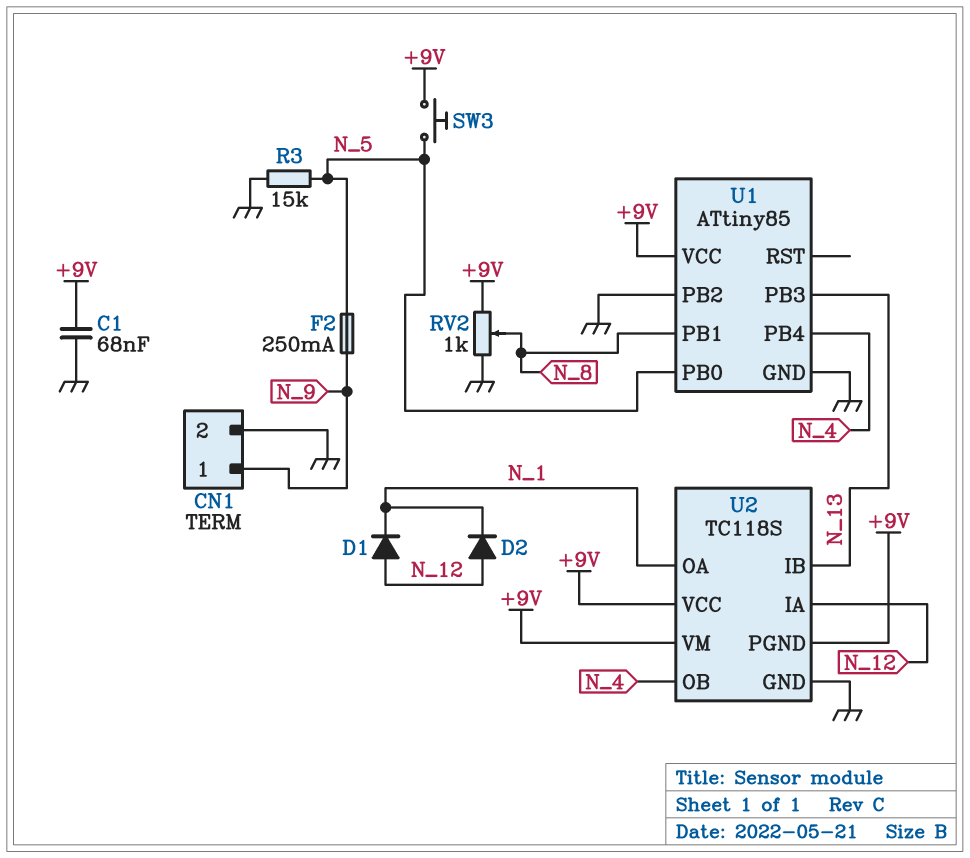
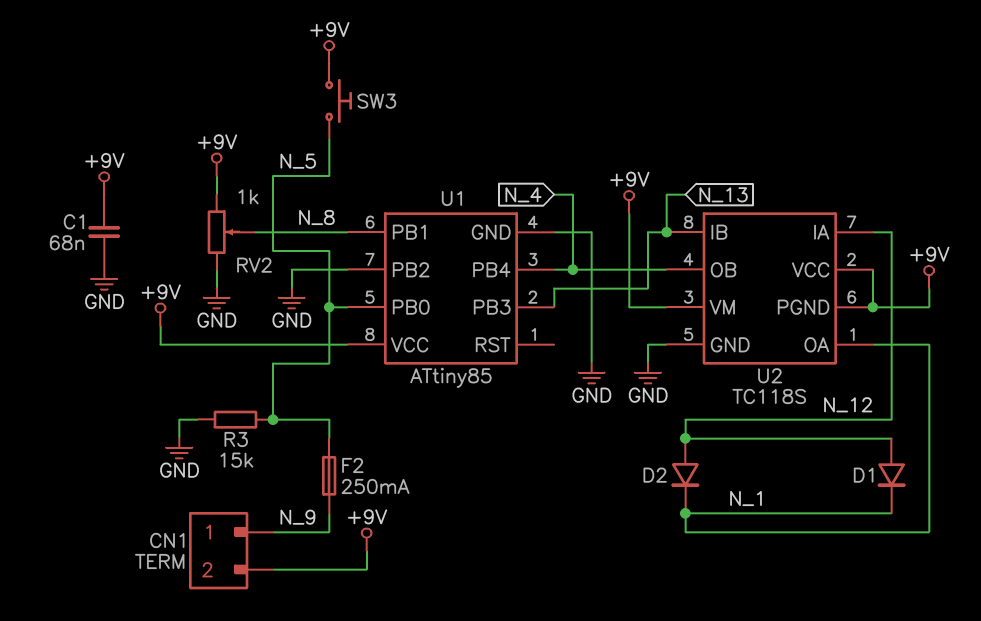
CN1 pin 2: GND -> +9V

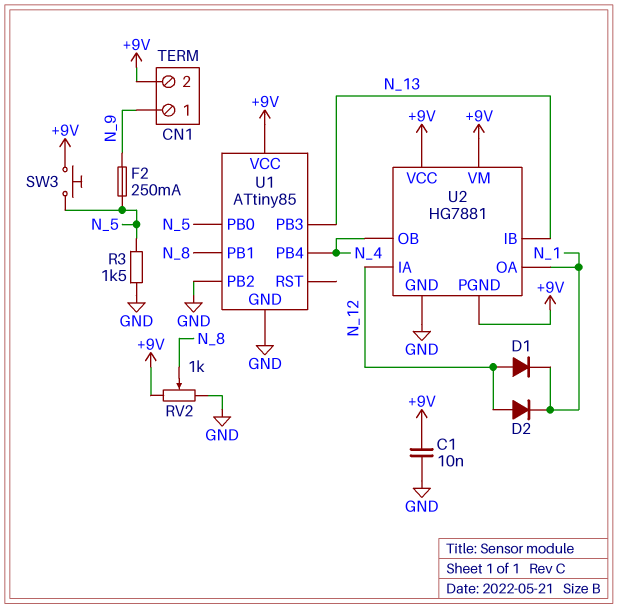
C1: 68nF (+9V, GND) -> 10nF (+9V, GND)
R3: 15k (GND, N_5) -> 1.5k (GND, N_5)
U2: TC118S -> HG7881

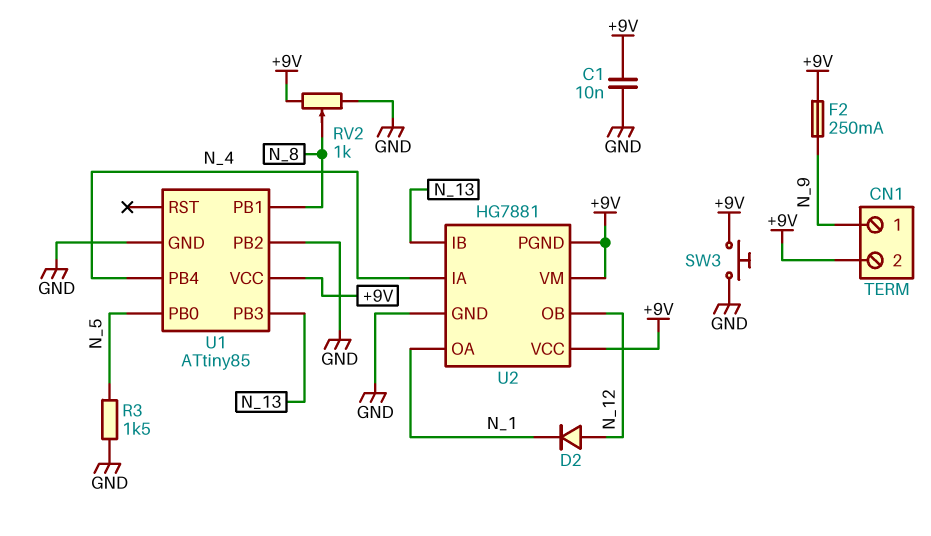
D1: diode (A N_12, K N_1) -> none
F2: 250mA (N_5, N_9) -> 250mA (+9V, N_9)
SW3: button (+9V, N_5) -> button (+9V, GND)
U2 pin IA: N_12 -> N_4
U2 pin OB: N_4 -> N_12

